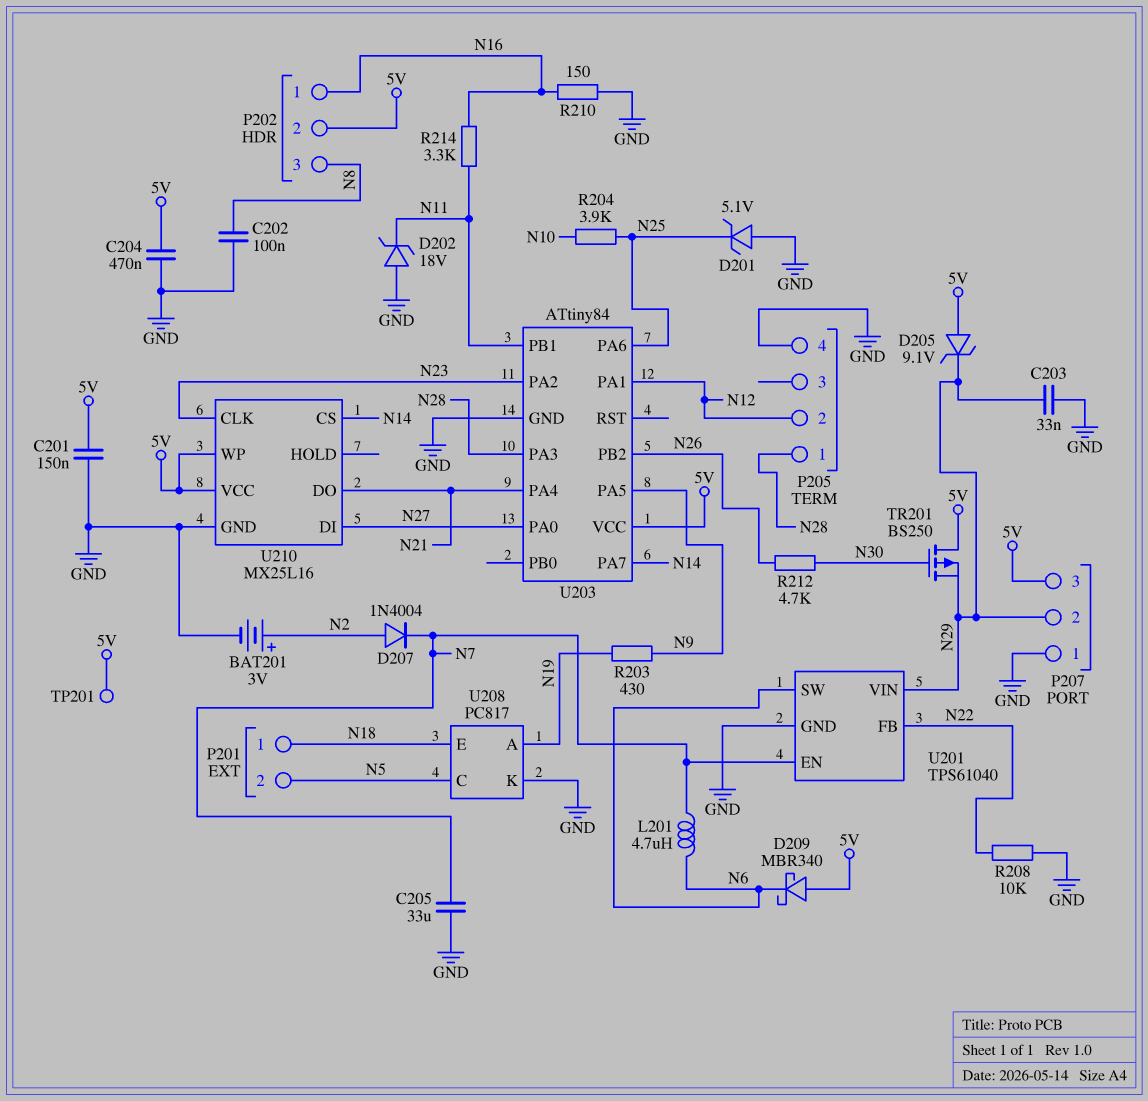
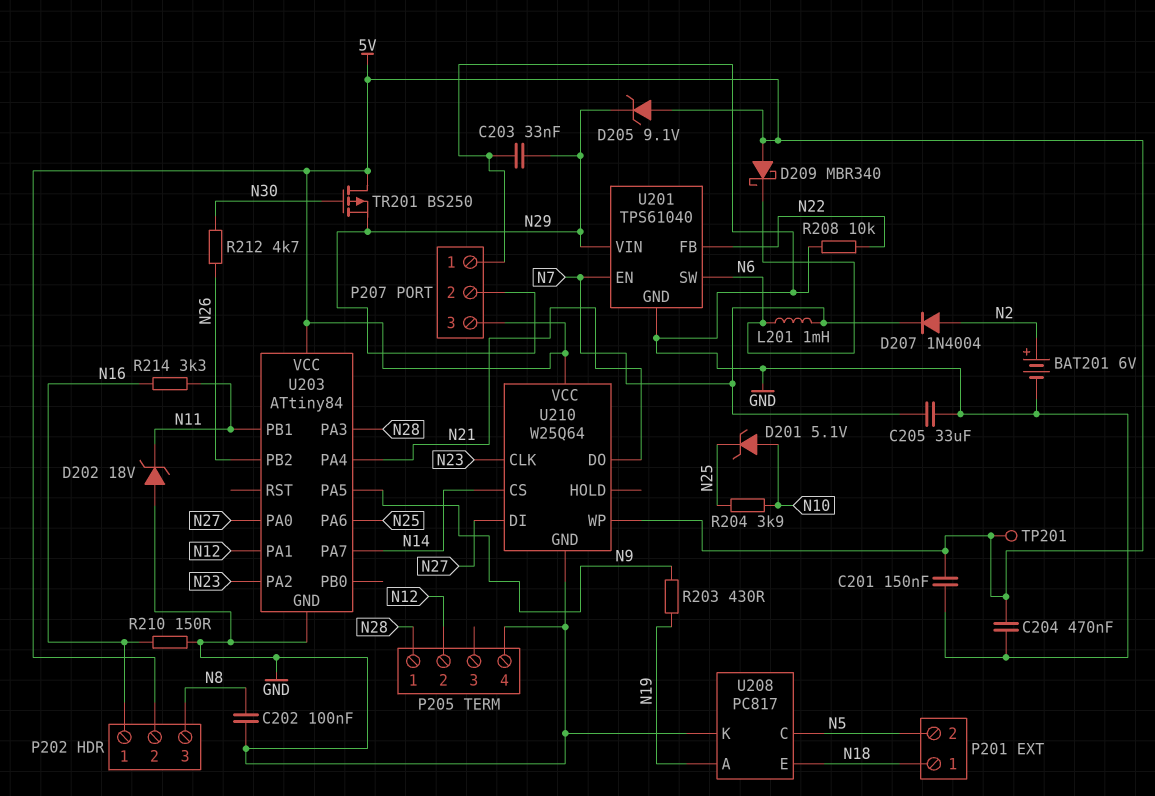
BAT201: 3V (plus N2, minus GND) -> 6V (plus N2, minus GND)
D201: zener 5.1V (A GND, K N25) -> zener 5.1V (A N10, K N25)
L201: 4.7uH (N6, N7) -> 1mH (N6, N7)
U210: MX25L16 -> W25Q64

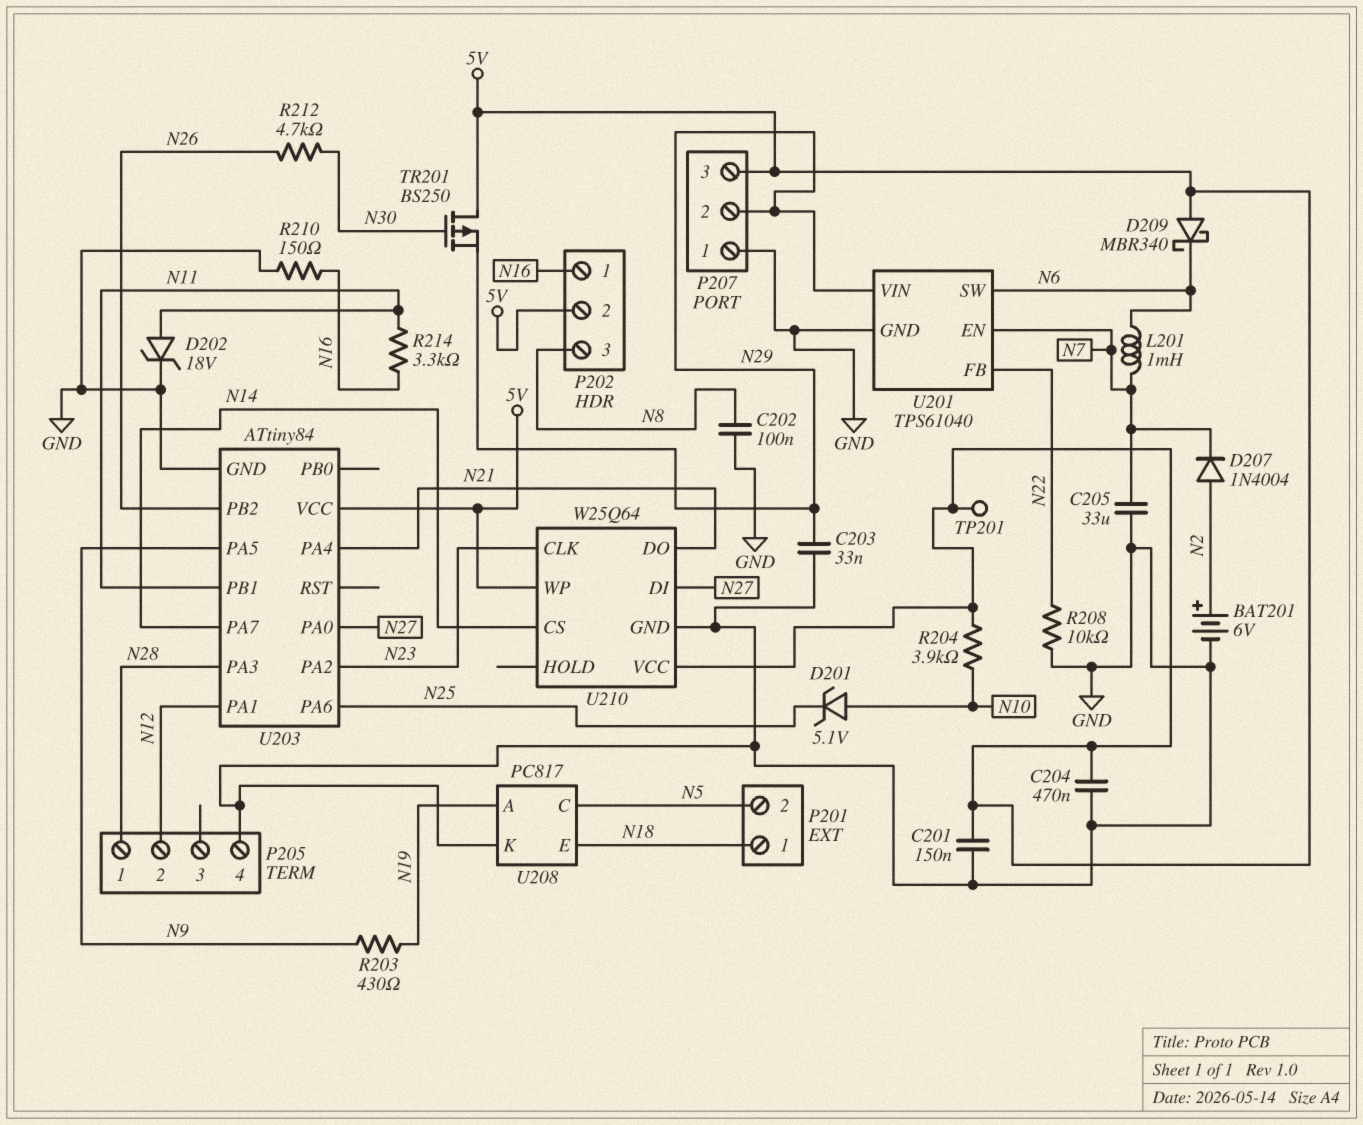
D202: zener 18V (A GND, K N11) -> zener 18V (A N11, K GND)
D205: zener 9.1V (A 5V, K N29) -> none
R204: 3.9k (N10, N25) -> 3.9k (5V, N10)

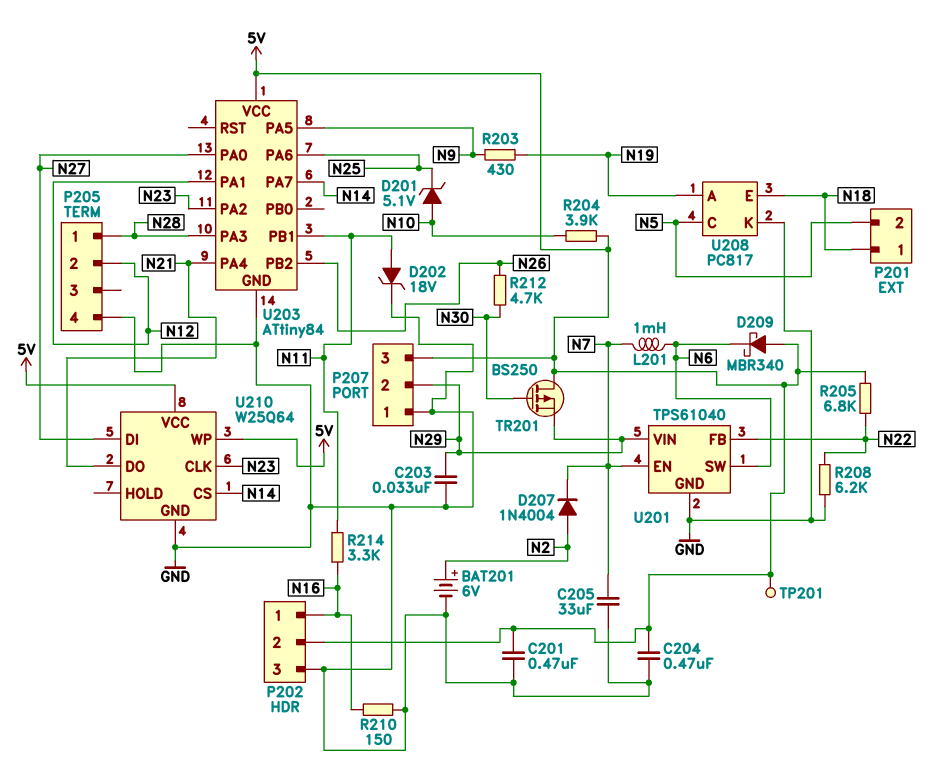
C201: 150nF (5V, GND) -> 470nF (5V, GND)
C202: 100nF (GND, N8) -> none
P202 pin 3: N8 -> GND
R205: none -> 6.8k (5V, N22)
R208: 10k (GND, N22) -> 6.2k (GND, N22)

